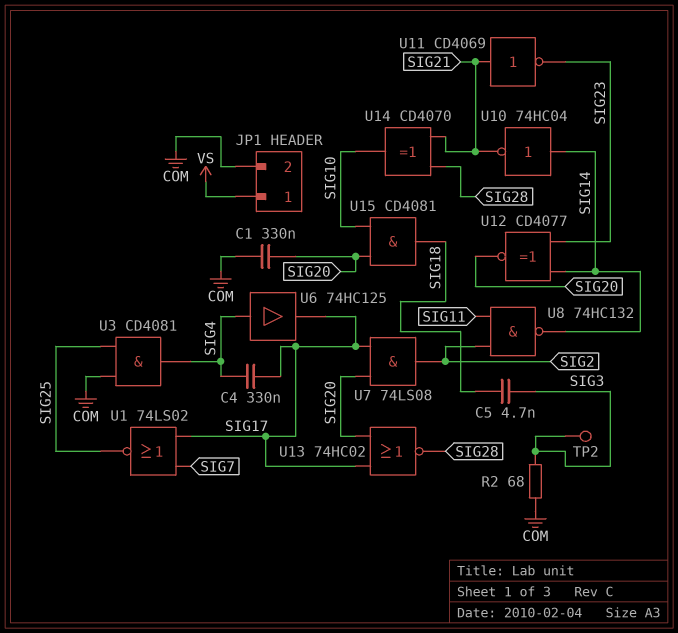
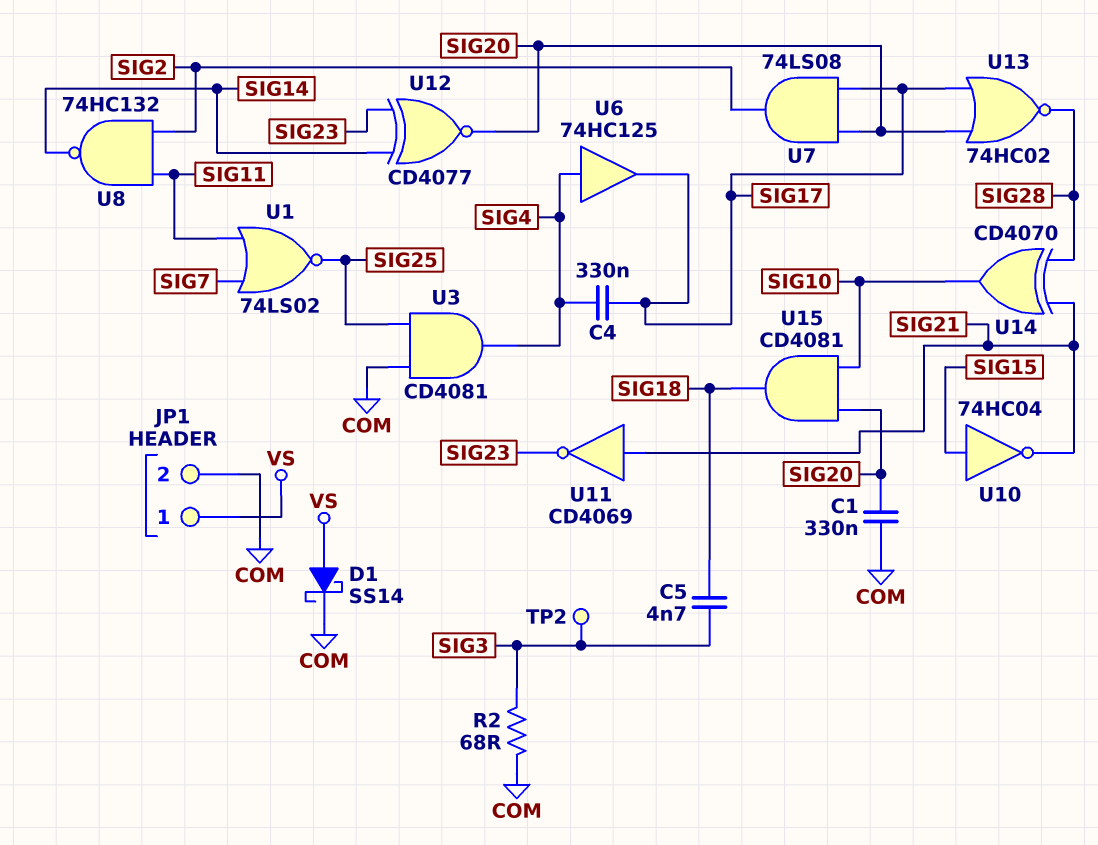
D1: none -> schottky SS14 (A VS, K COM)
U1: NOR 74LS02 (in SIG7, in SIG17, out SIG25) -> NOR 74LS02 (in SIG7, in SIG11, out SIG25)
U10: NOT 74HC04 (in SIG14, out SIG21) -> NOT 74HC04 (in SIG15, out SIG21)

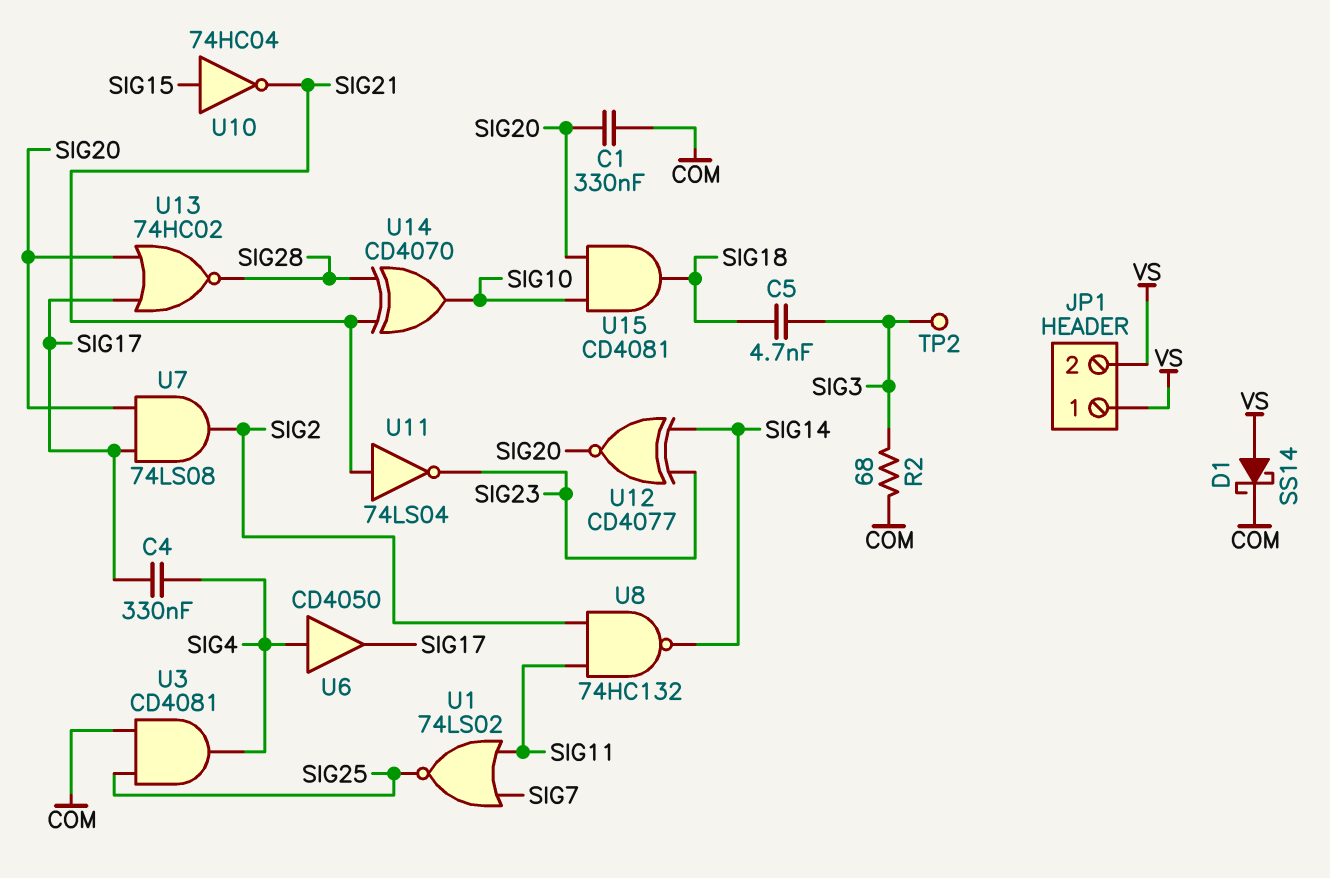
JP1 pin 2: COM -> VS
U6: buffer 74HC125 (in SIG4, out SIG17) -> buffer CD4050 (in SIG4, out SIG17)
U11: NOT CD4069 (in SIG21, out SIG23) -> NOT 74LS04 (in SIG21, out SIG23)

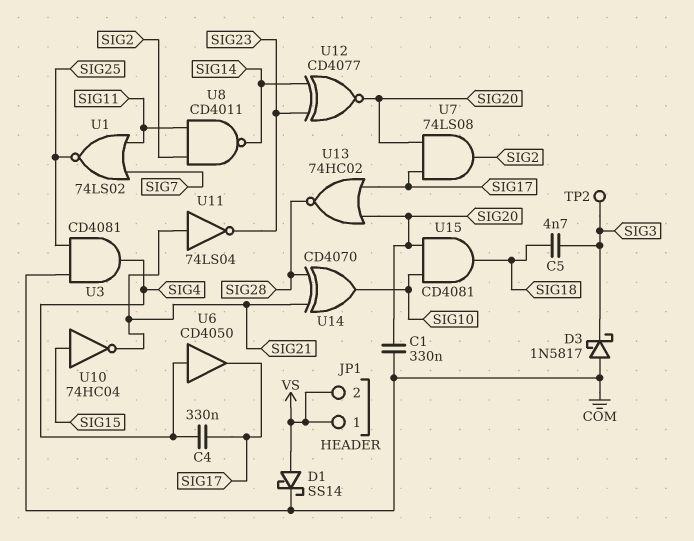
D3: none -> schottky 1N5817 (A COM, K SIG3)
R2: 68 (COM, SIG3) -> none
U8: NAND 74HC132 (in SIG2, in SIG11, out SIG14) -> NAND CD4011 (in SIG2, in SIG11, out SIG14)

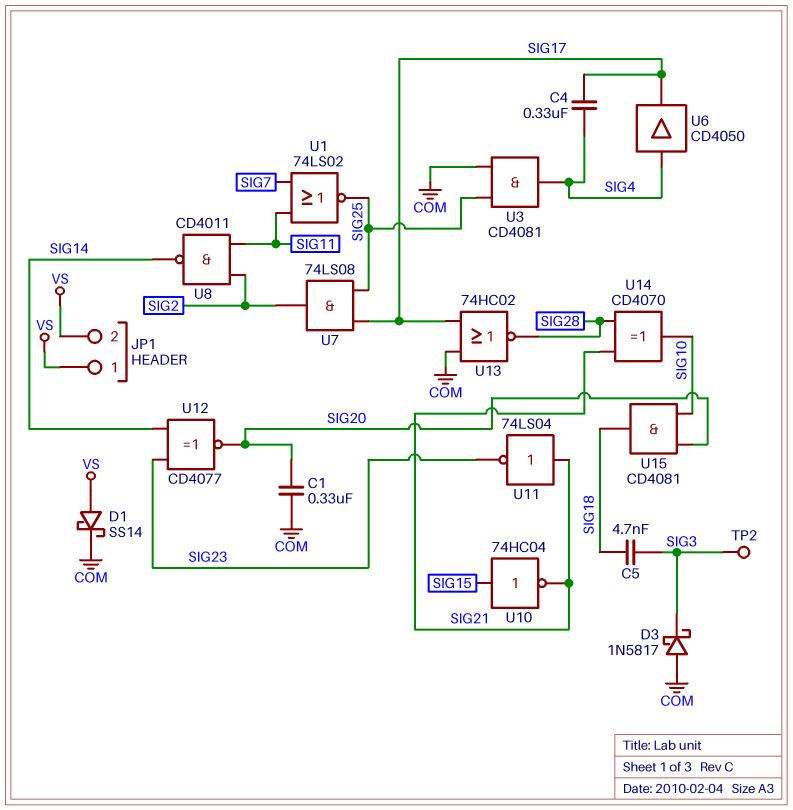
U7: AND 74LS08 (in SIG17, in SIG20, out SIG2) -> AND 74LS08 (in SIG17, in SIG25, out SIG2)
U13: NOR 74HC02 (in SIG17, in SIG20, out SIG28) -> NOR 74HC02 (in COM, in SIG17, out SIG28)

